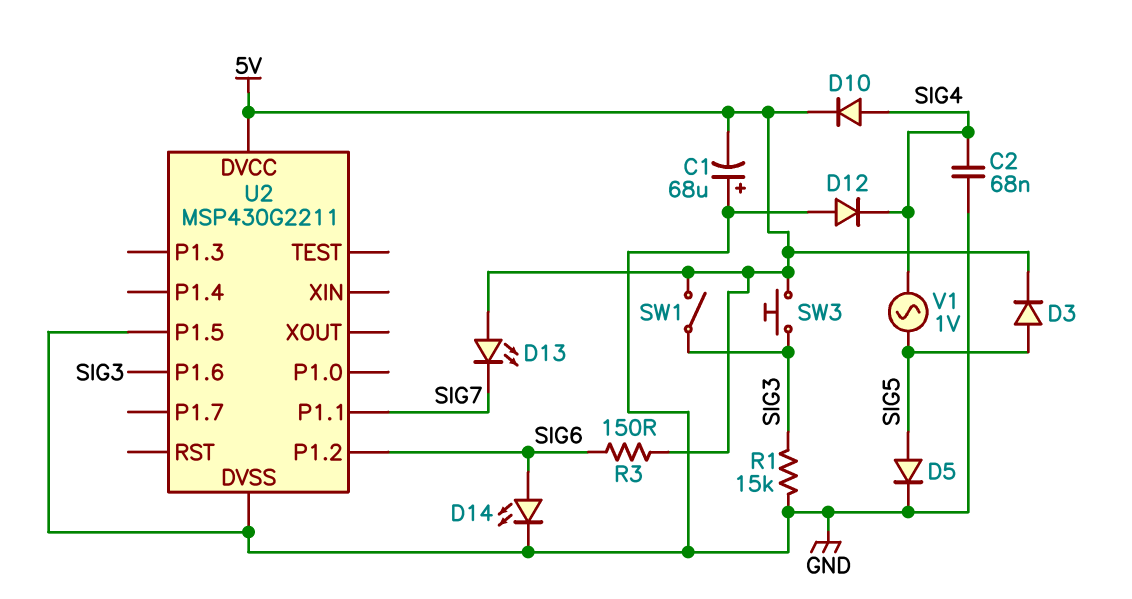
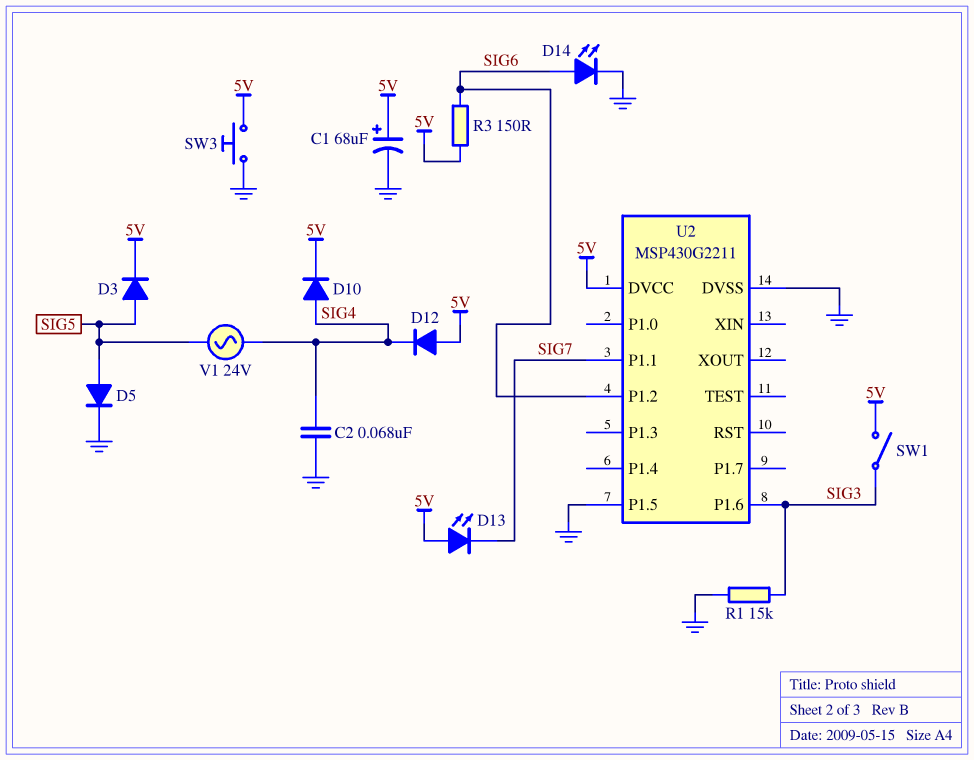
C1: 68uF (plus GND, minus 5V) -> 68uF (plus 5V, minus GND)
D12: diode (A GND, K SIG4) -> diode (A 5V, K SIG4)
SW3: button (5V, SIG3) -> button (5V, GND)
V1: AC 1V (SIG4, SIG5) -> AC 24V (SIG4, SIG5)

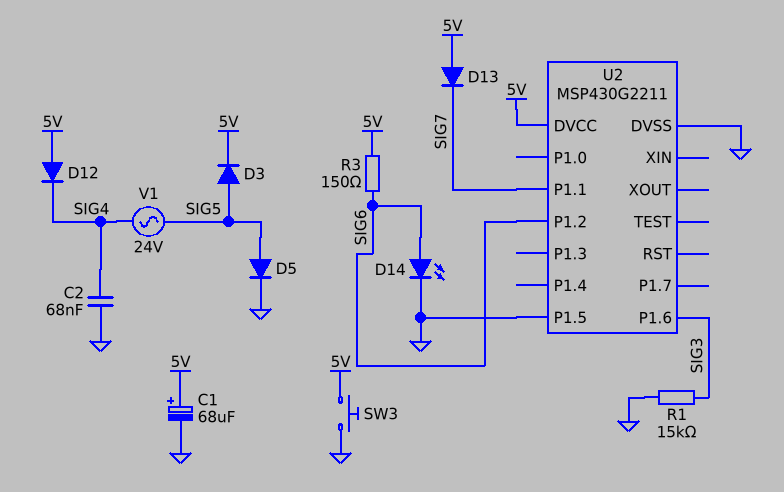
D10: diode (A SIG4, K 5V) -> none
D13: LED (A 5V, K SIG7) -> diode (A 5V, K SIG7)
SW1: switch (5V, SIG3) -> none

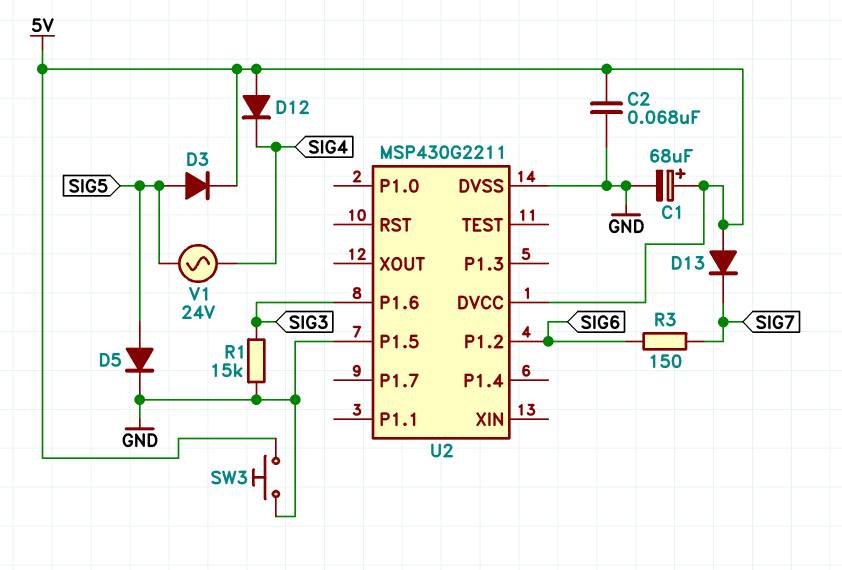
C2: 68nF (GND, SIG4) -> 68nF (5V, GND)
D14: LED (A SIG6, K GND) -> none
R3: 150 (5V, SIG6) -> 150 (SIG6, SIG7)
U2 pin P1.1: SIG7 -> none

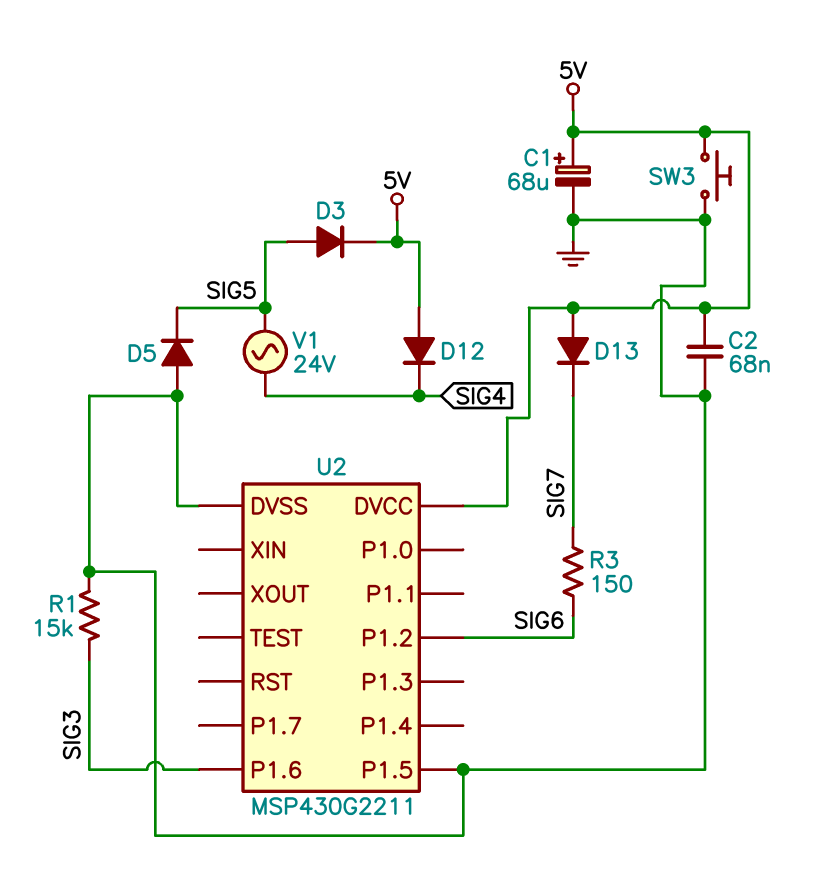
D5: diode (A SIG5, K GND) -> diode (A GND, K SIG5)

